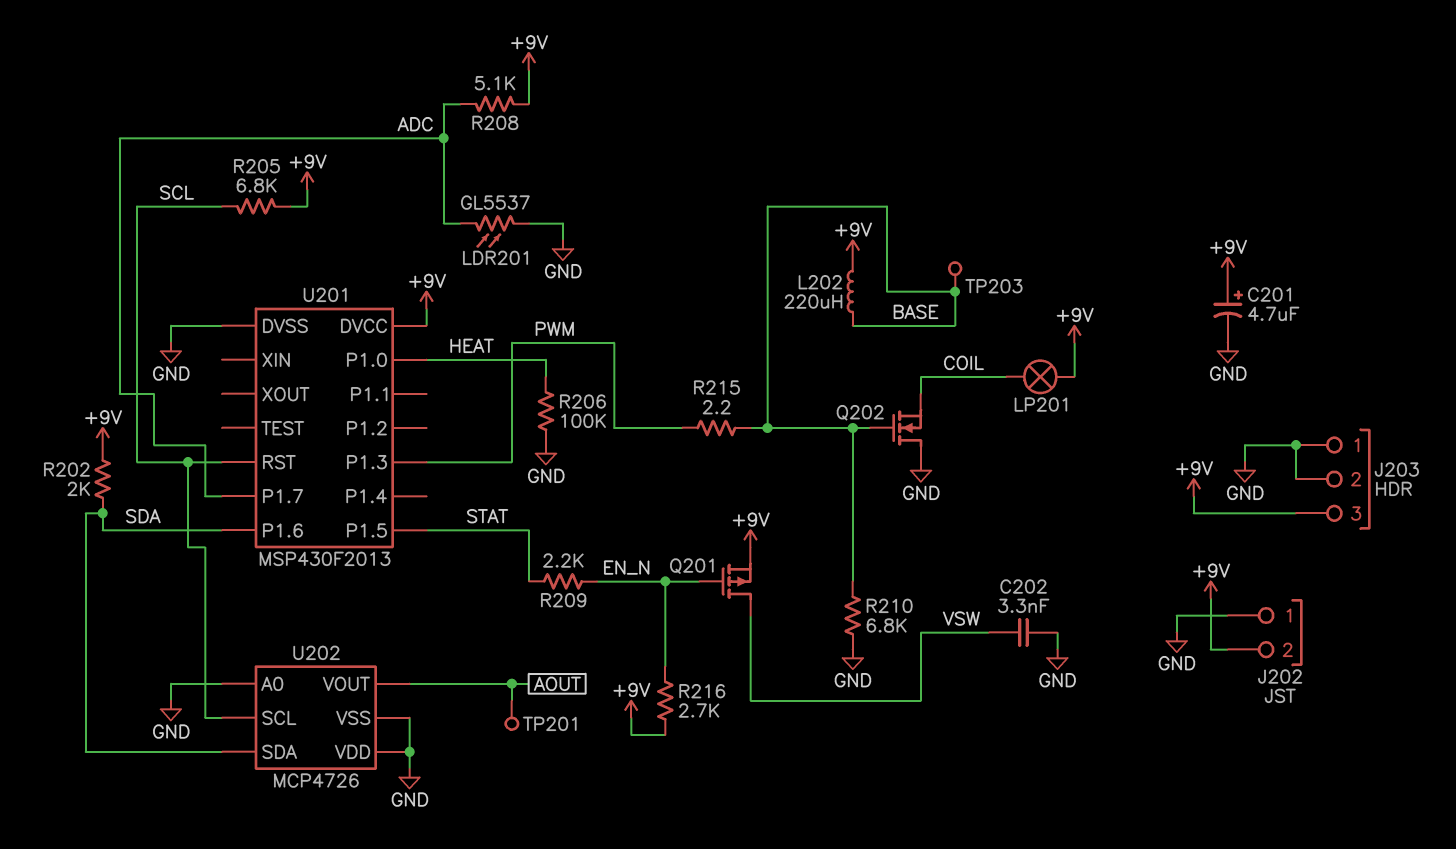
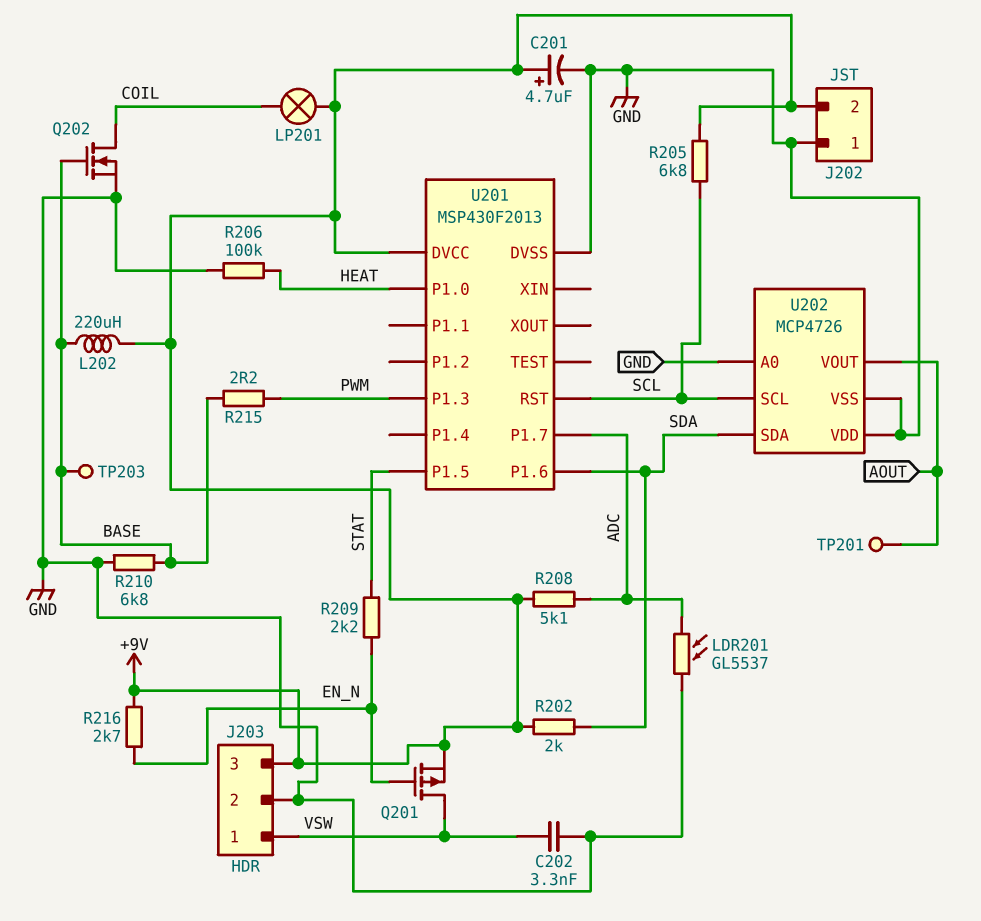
J203 pin 1: GND -> VSW
Q202: NMOS (G BASE, D GND, S COIL) -> NMOS (G BASE, D COIL, S GND)

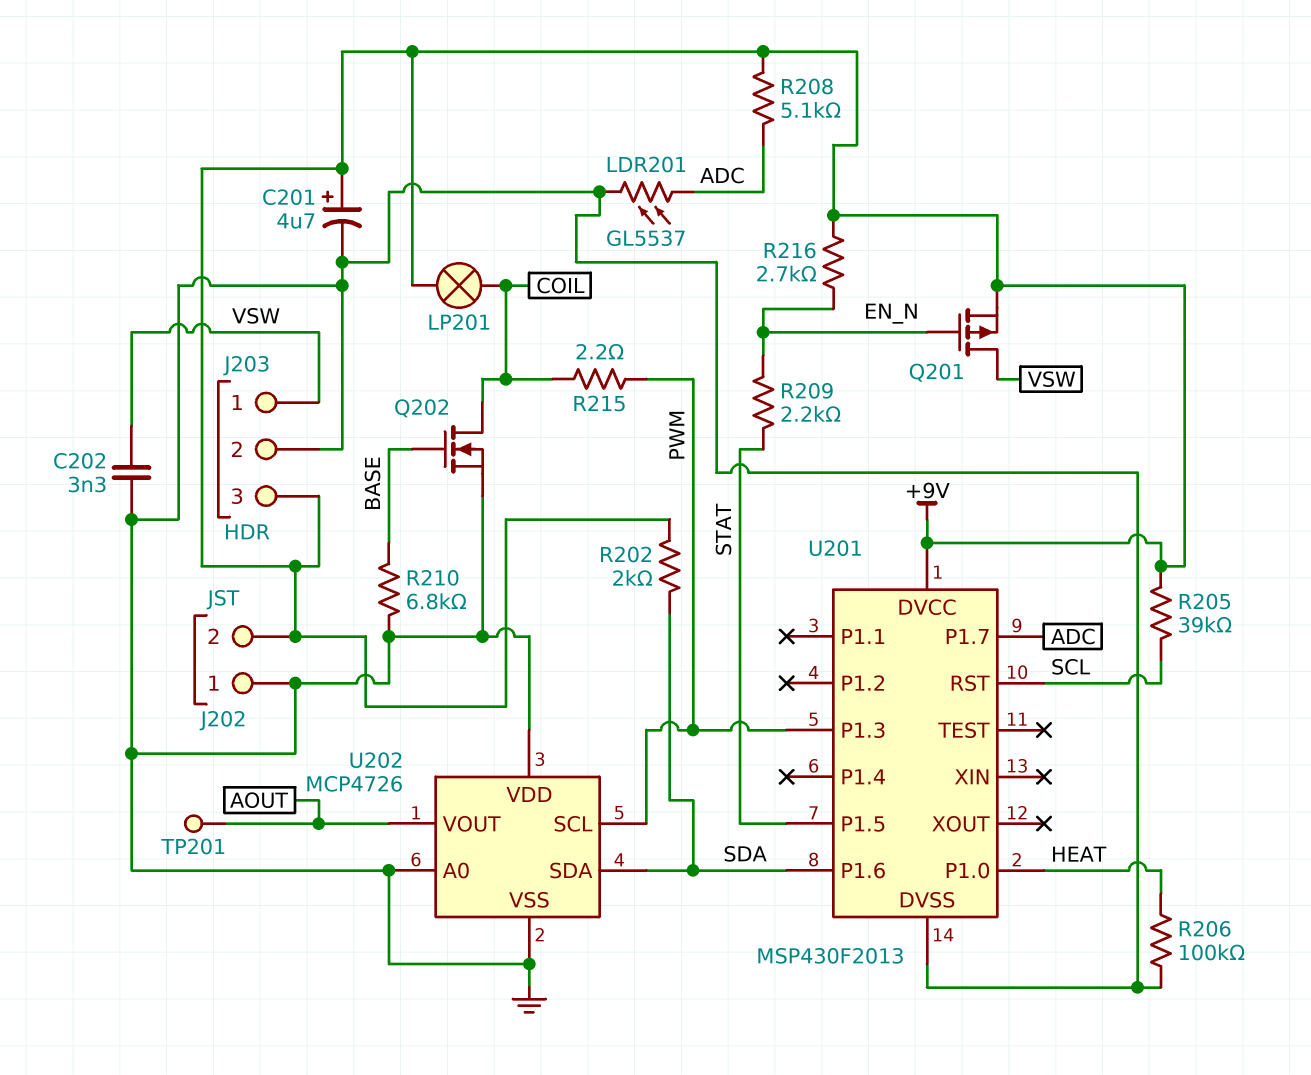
L202: 220uH (+9V, BASE) -> none
R205: 6.8k (+9V, SCL) -> 39k (+9V, SCL)
R215: 2.2 (BASE, PWM) -> 2.2 (COIL, PWM)
TP203: test point (BASE) -> none
U202 pin SCL: SCL -> PWM

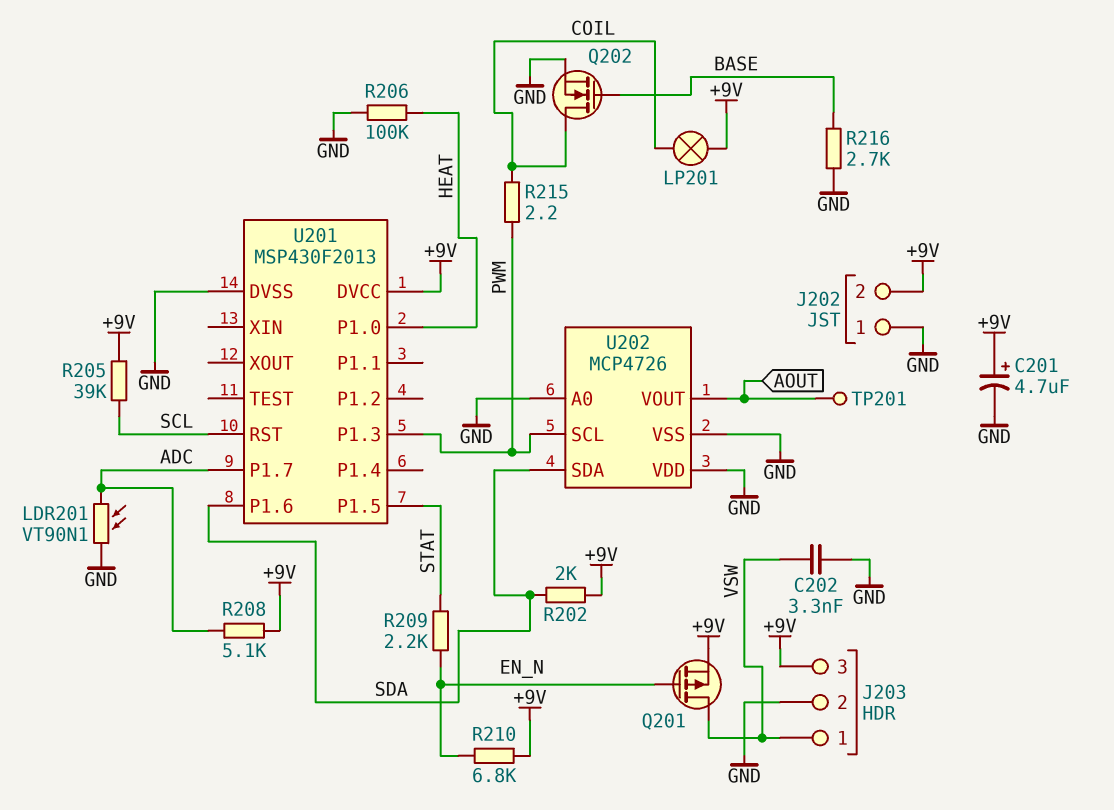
LDR201: GL5537 (ADC, GND) -> VT90N1 (ADC, GND)
R210: 6.8k (BASE, GND) -> 6.8k (+9V, EN_N)
R216: 2.7k (+9V, EN_N) -> 2.7k (BASE, GND)

